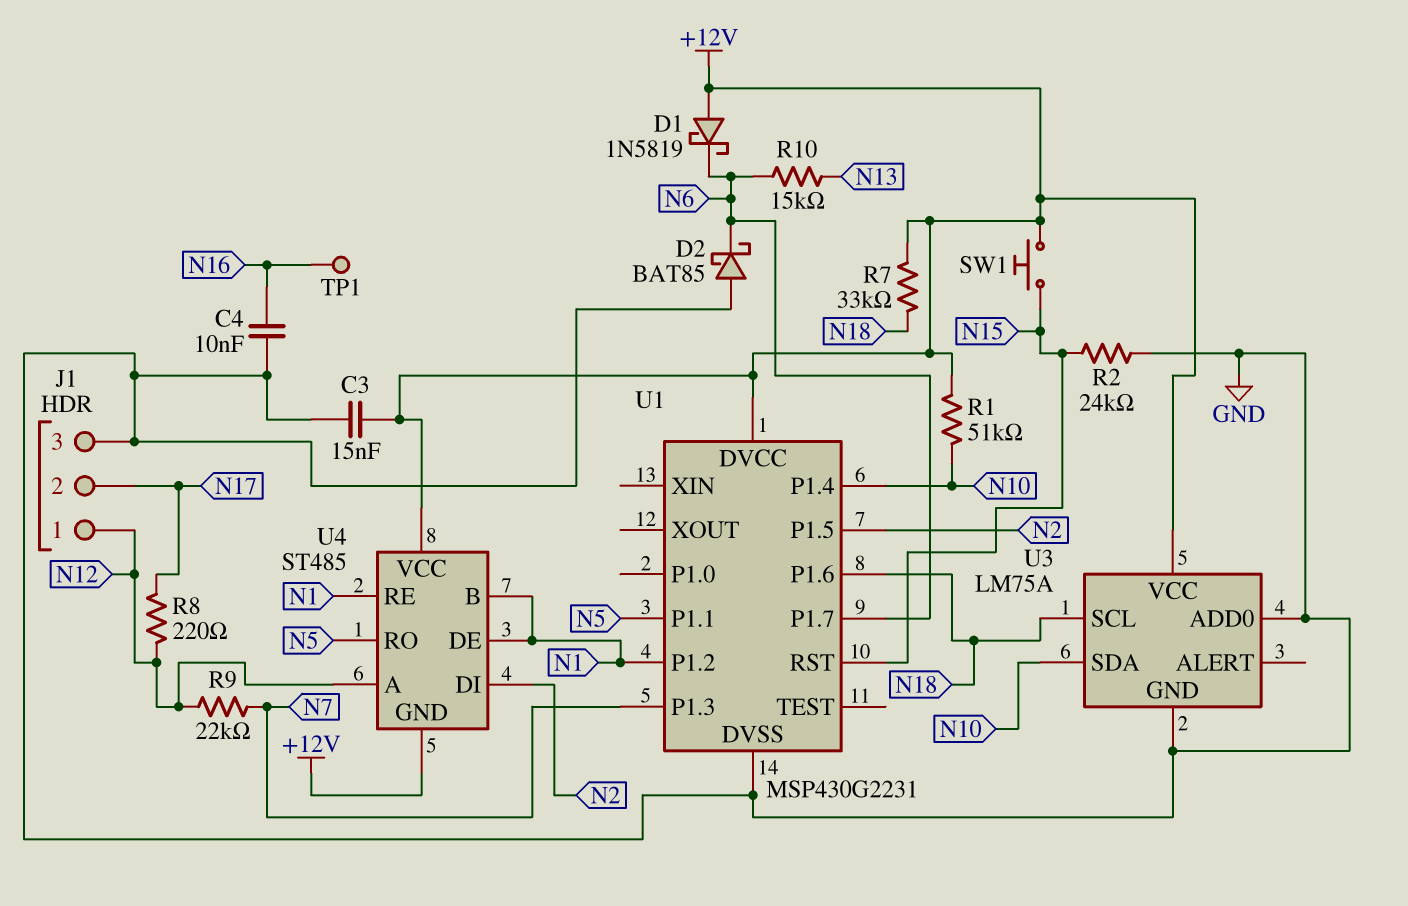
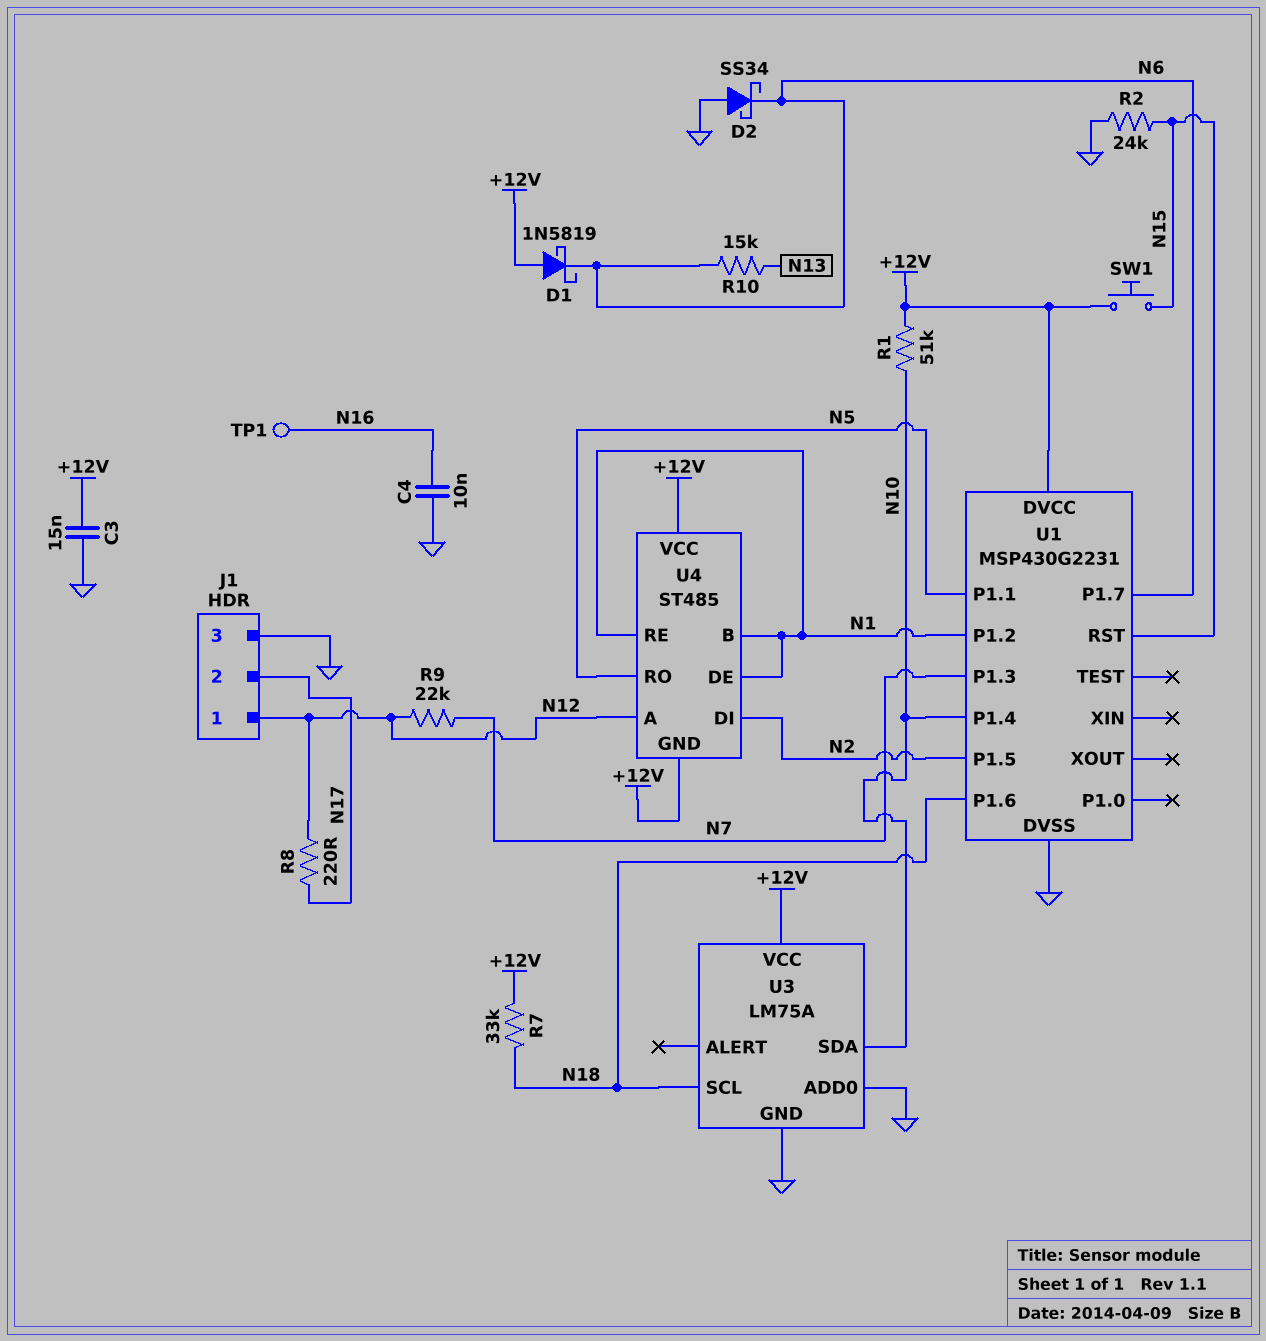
D2: schottky BAT85 (A GND, K N6) -> schottky SS34 (A GND, K N6)

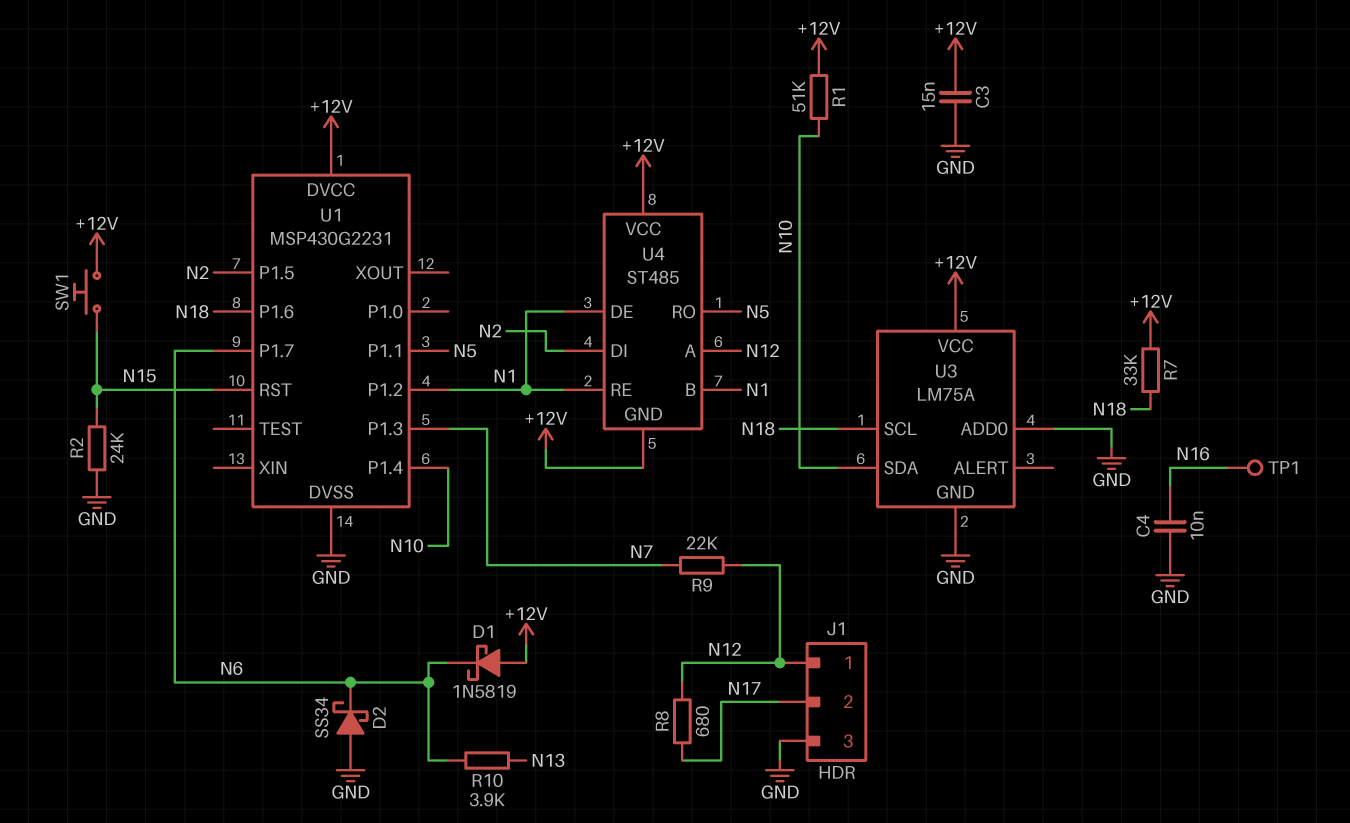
R8: 220 (N12, N17) -> 680 (N12, N17)
R10: 15k (N6, N13) -> 3.9k (N6, N13)

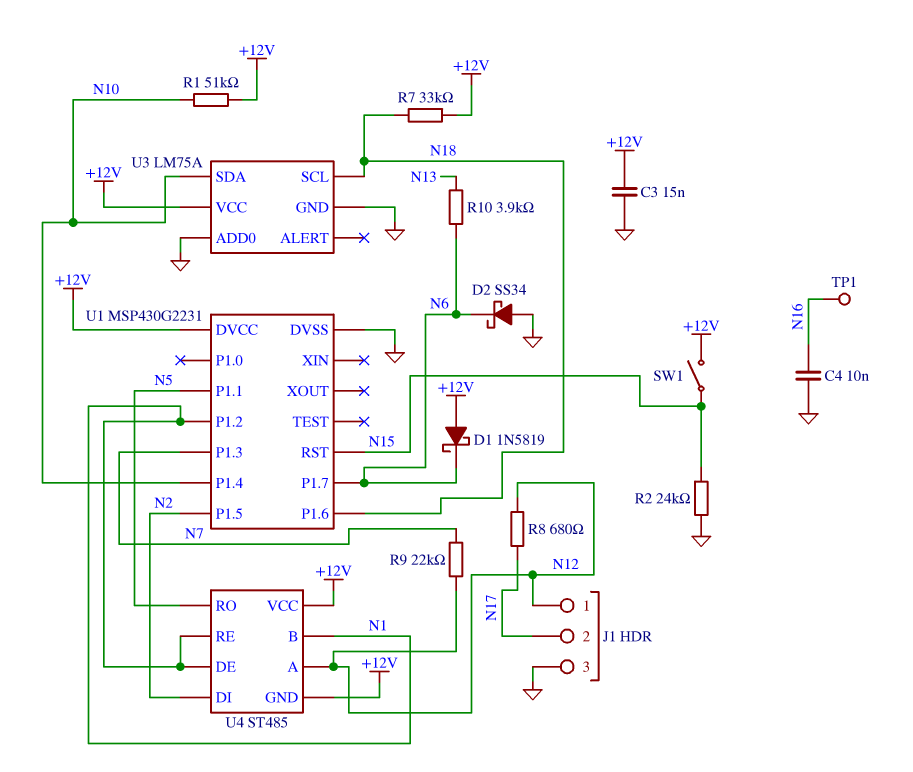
SW1: button (+12V, N15) -> switch (+12V, N15)

